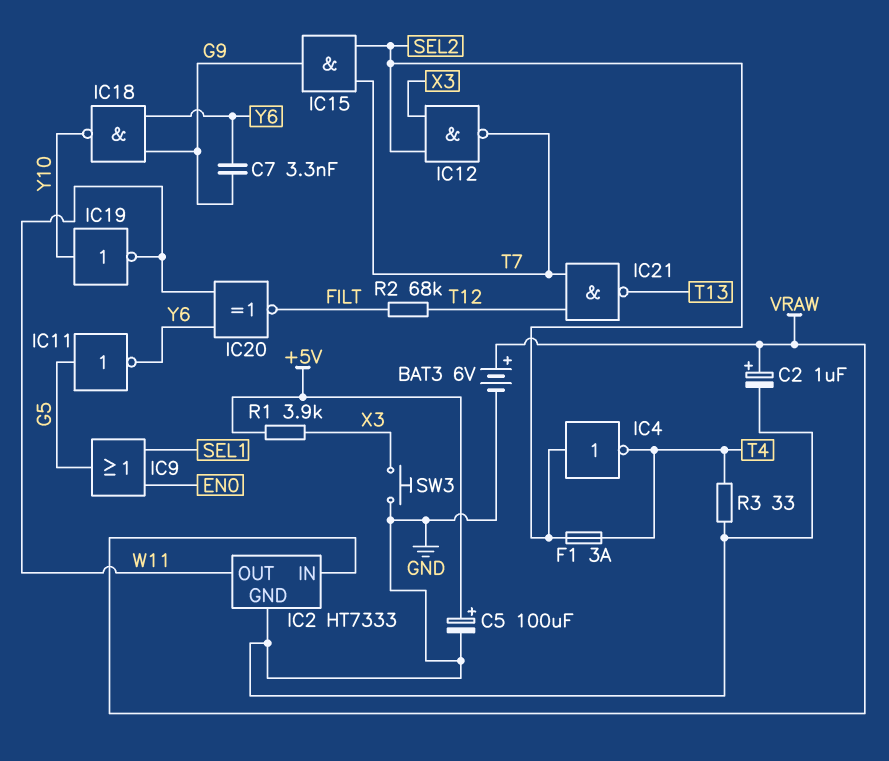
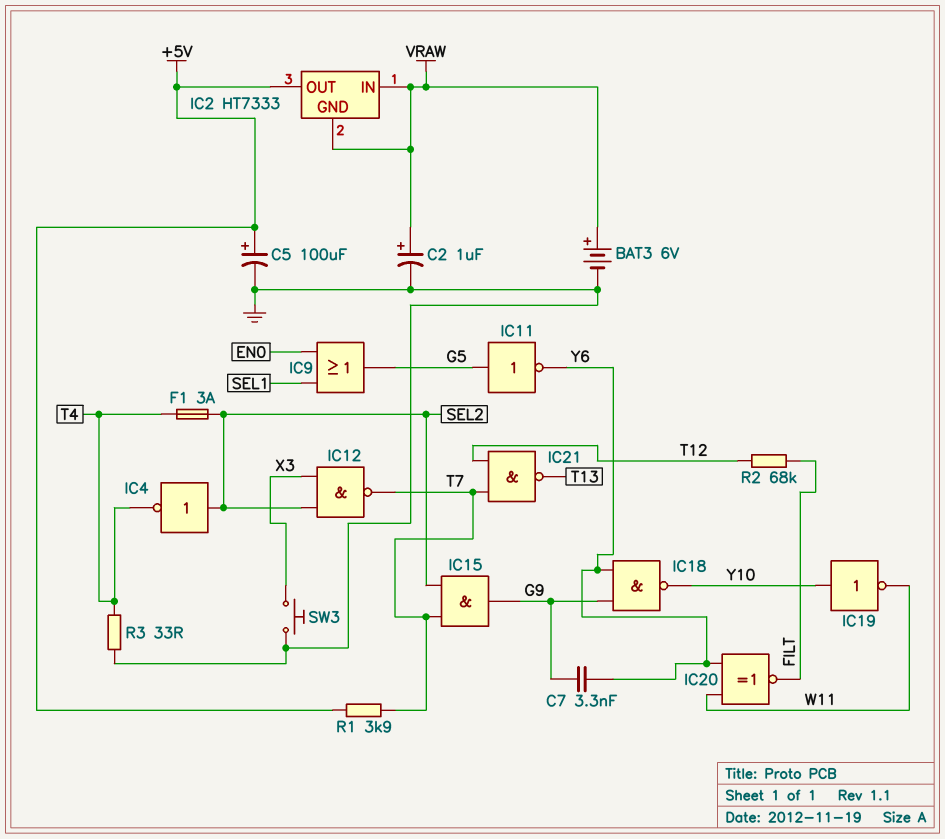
IC2 pin GND: GND -> VRAW
IC2 pin OUT: W11 -> +5V
R1: 3.9k (+5V, X3) -> 3.9k (+5V, T7)

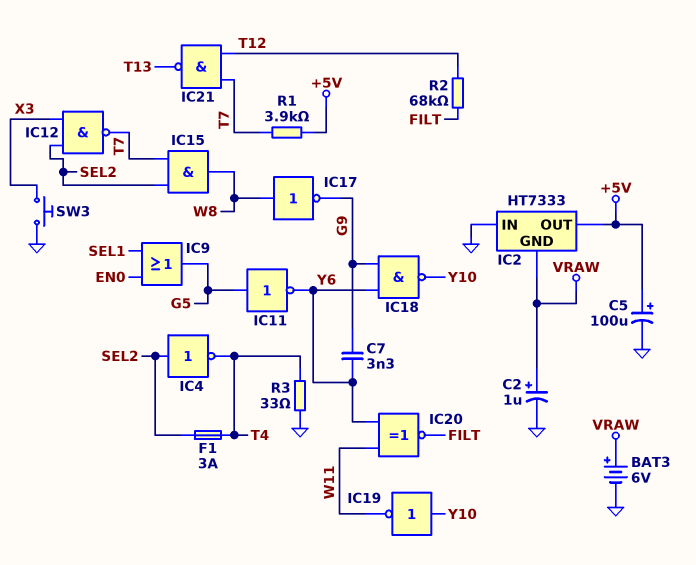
IC2 pin IN: VRAW -> GND
IC15: AND (in SEL2, in T7, out G9) -> AND (in SEL2, in T7, out W8)
IC17: none -> NOT (in W8, out G9)

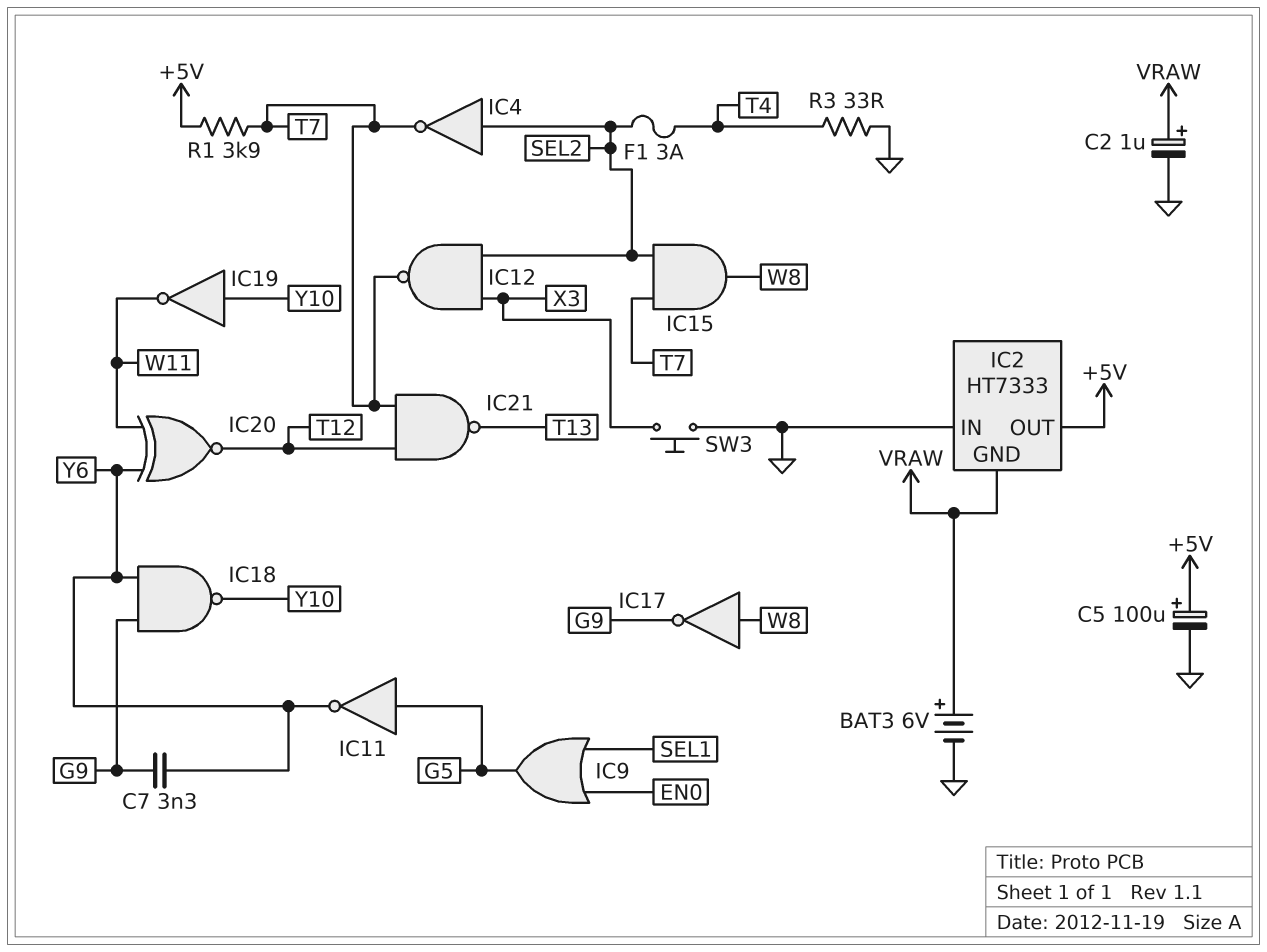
IC4: NOT (in SEL2, out T4) -> NOT (in SEL2, out T7)
IC20: XNOR (in W11, in Y6, out FILT) -> XNOR (in W11, in Y6, out T12)
R2: 68k (FILT, T12) -> none

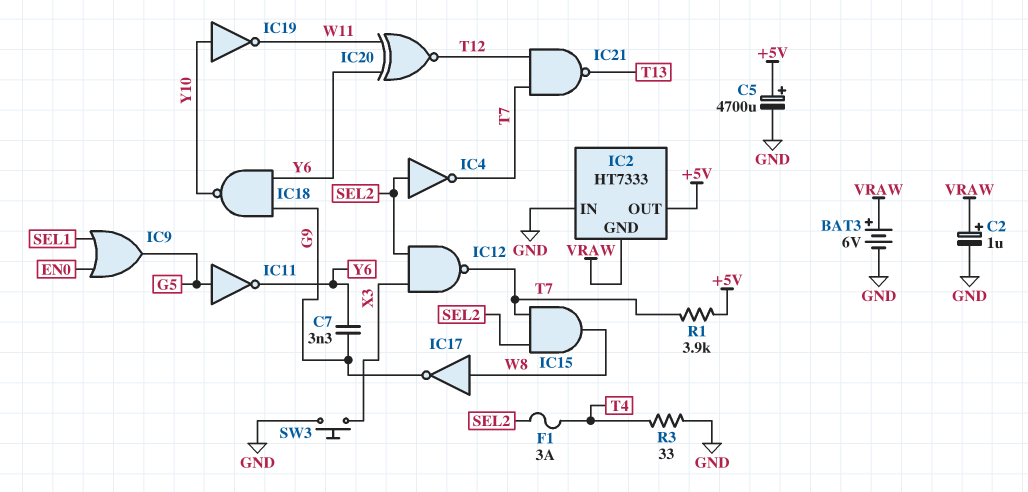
C5: 100uF (plus +5V, minus GND) -> 4700uF (plus +5V, minus GND)

